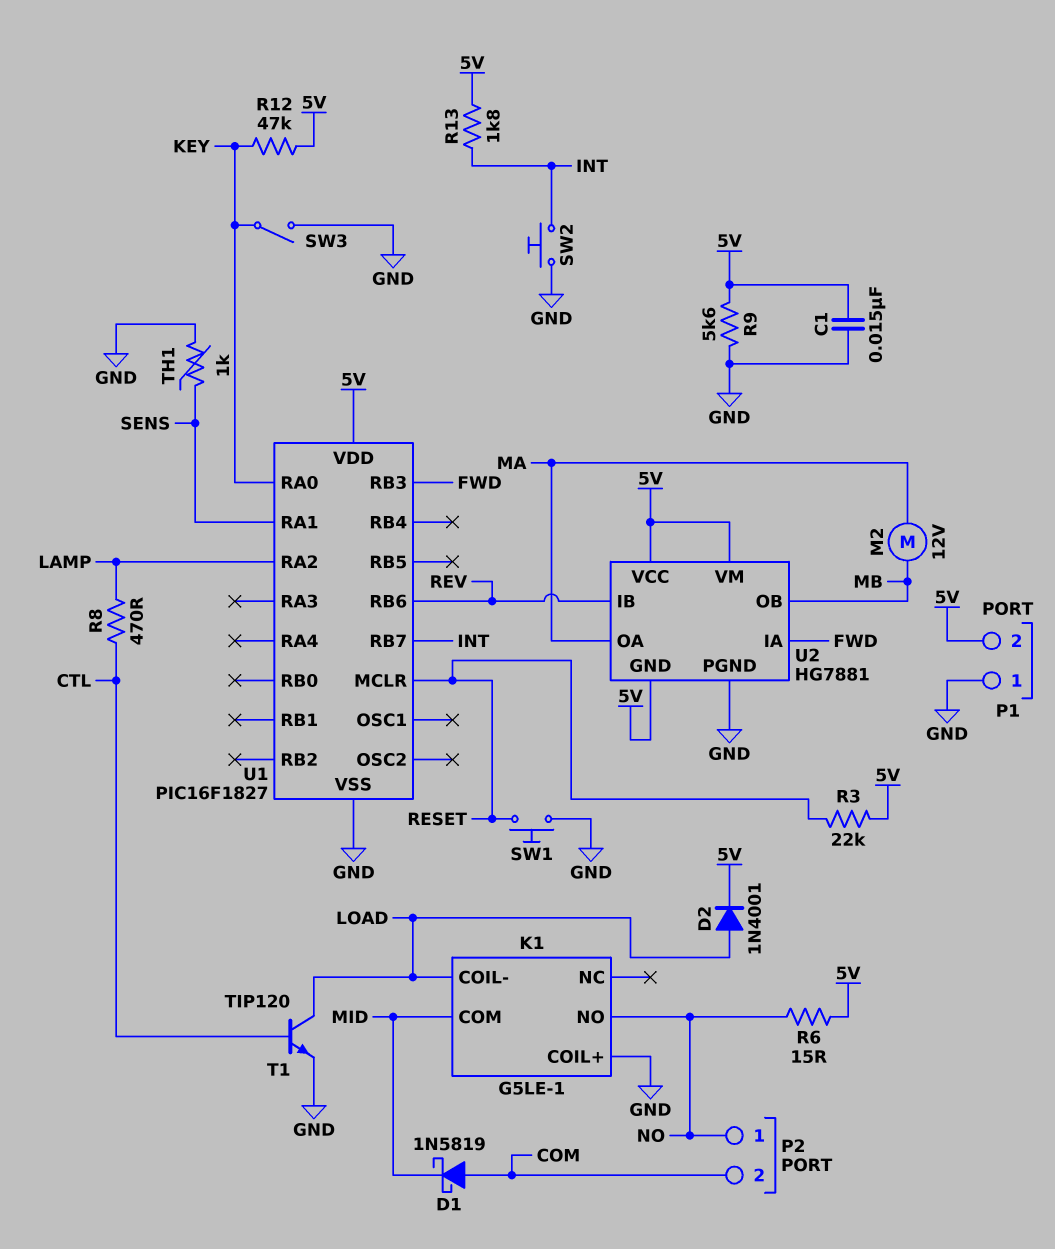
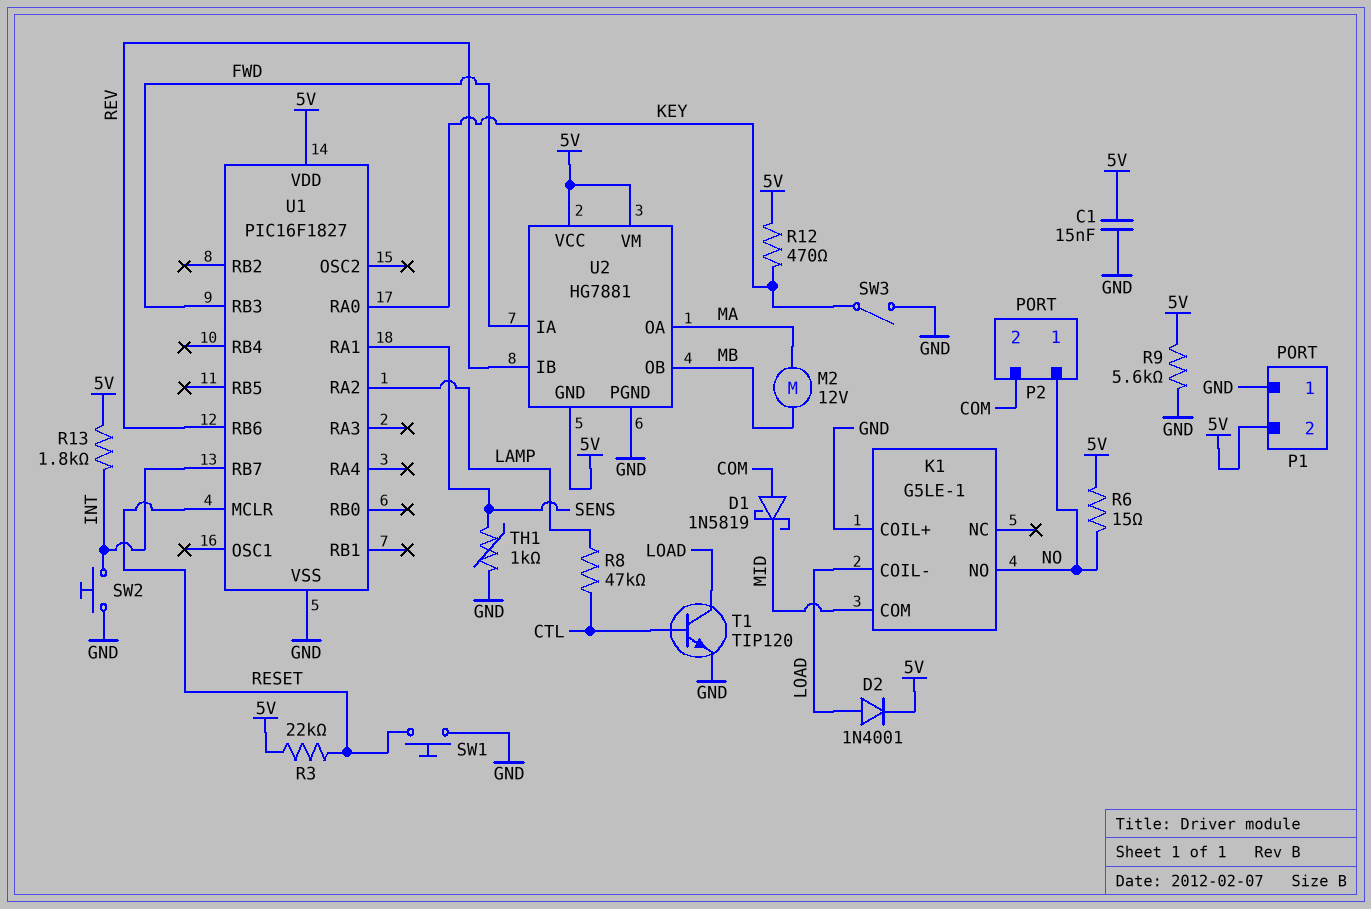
R8: 470 (CTL, LAMP) -> 47k (CTL, LAMP)
R12: 47k (5V, KEY) -> 470 (5V, KEY)

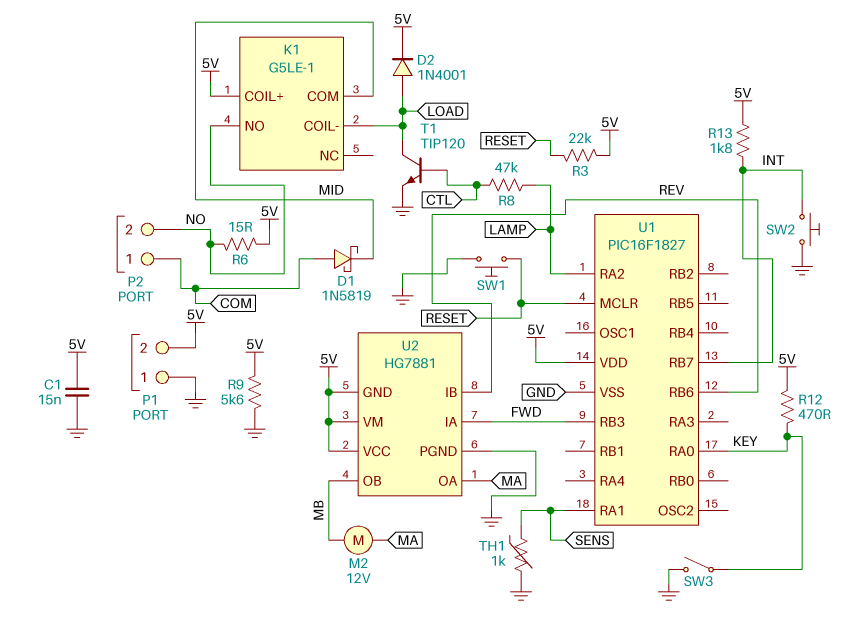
K1 pin COIL+: GND -> 5V
P2 pin 1: NO -> COM
P2 pin 2: COM -> NO

